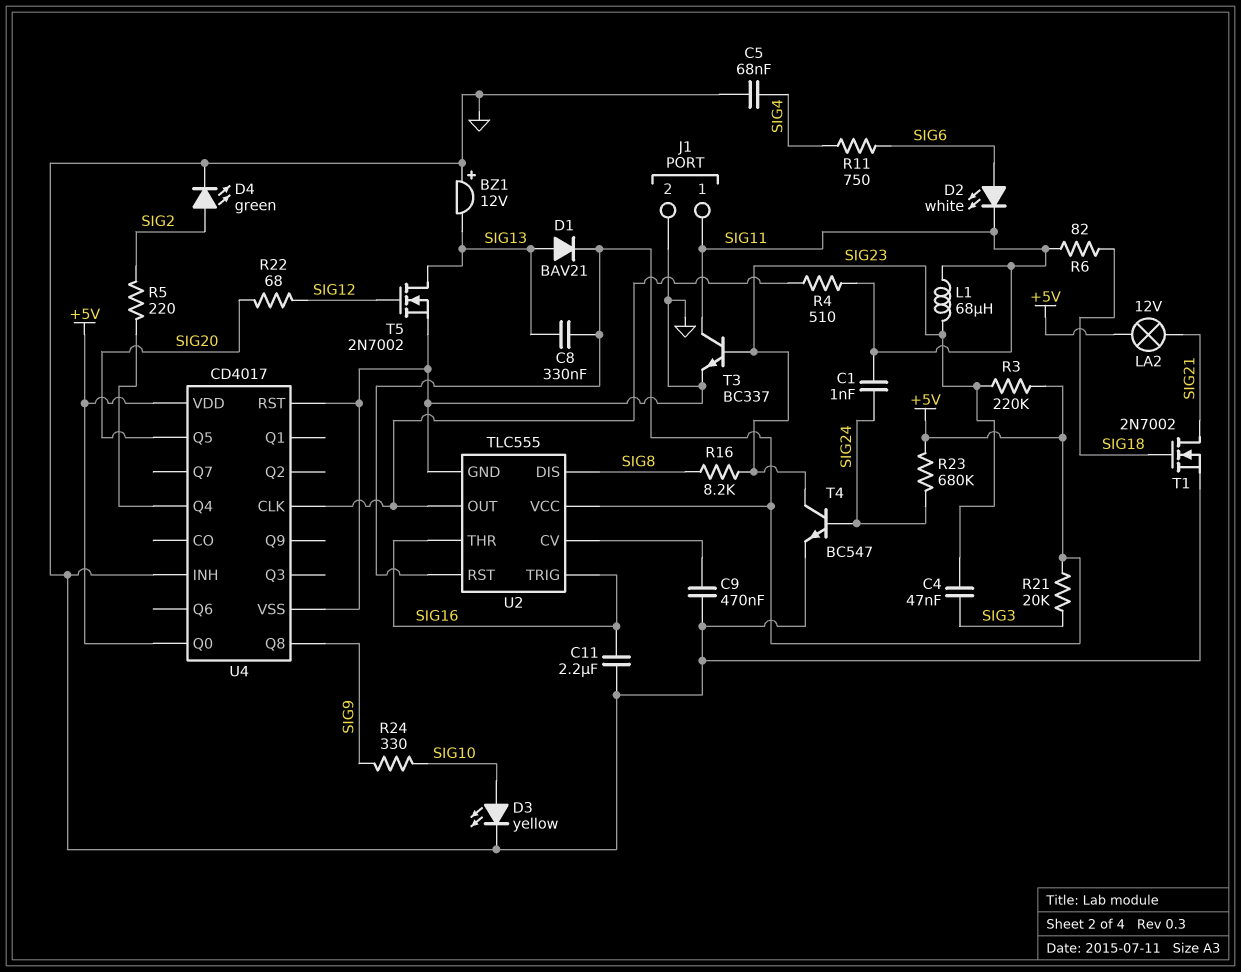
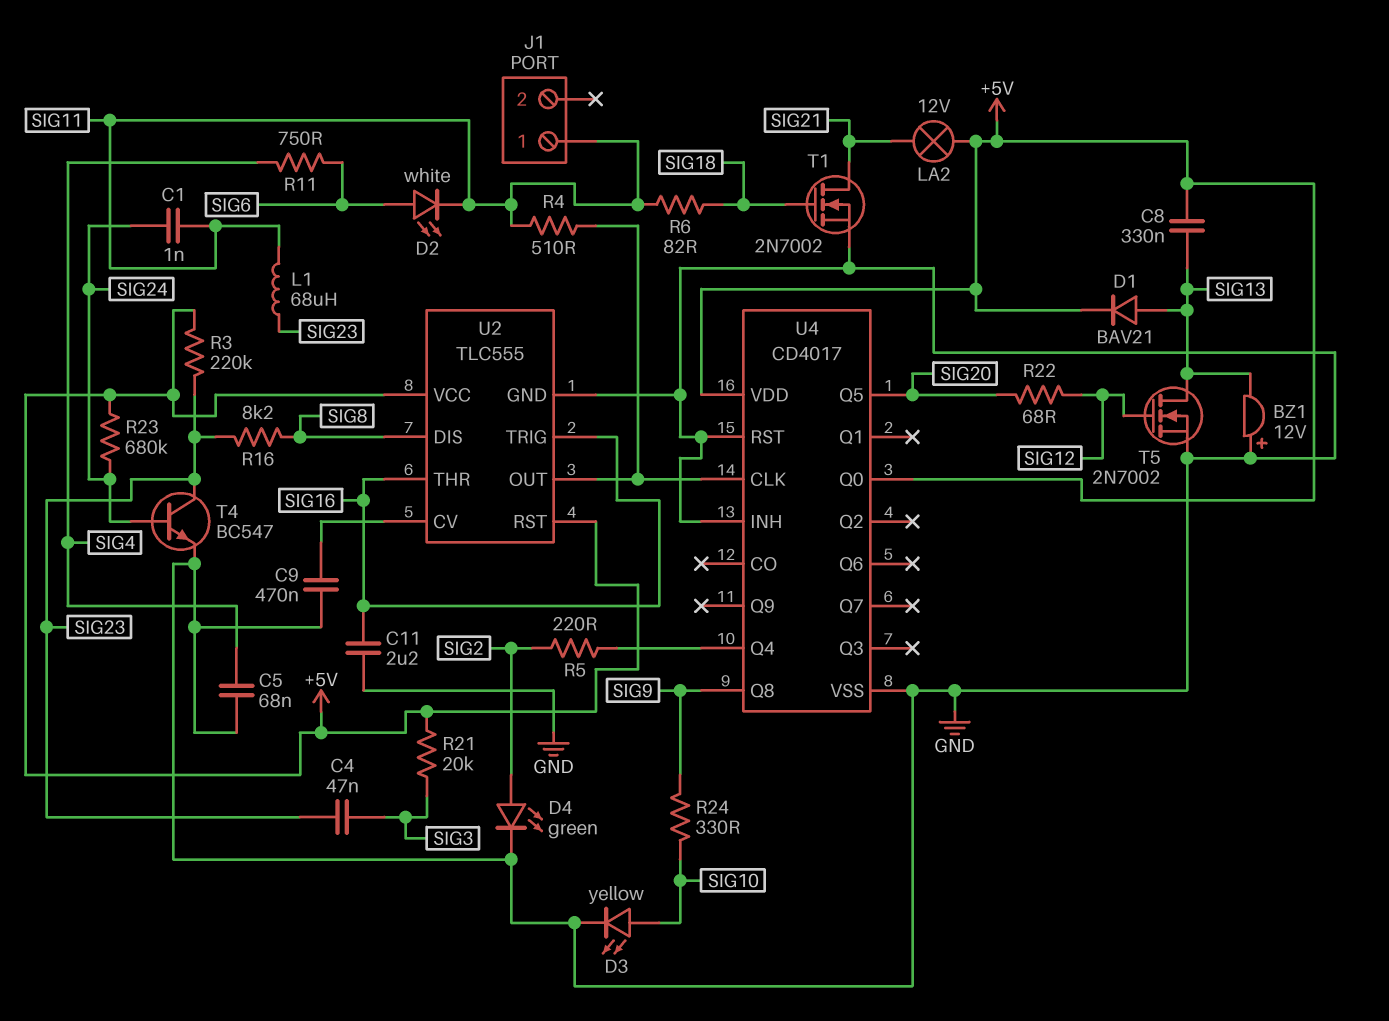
J1 pin 2: GND -> none
T3: NPN BC337 (B SIG23, C SIG11, E GND) -> none

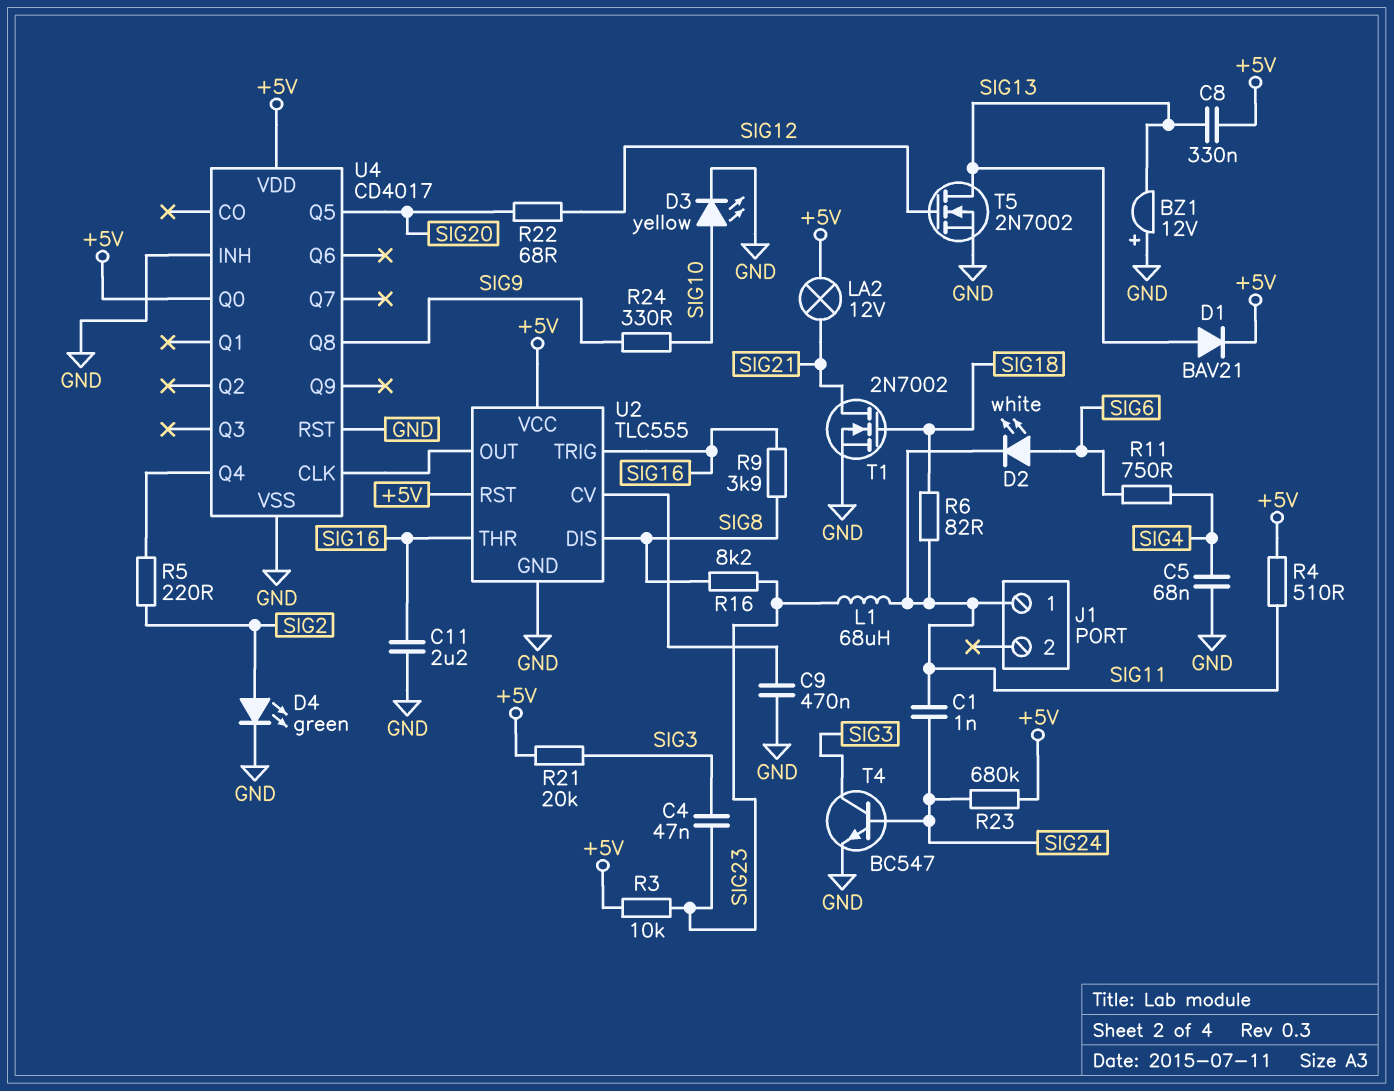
R3: 220k (+5V, SIG23) -> 10k (+5V, SIG23)
R4: 510 (SIG11, U2/OUT) -> 510 (+5V, SIG11)
R9: none -> 3.9k (SIG8, SIG16)
T4: NPN BC547 (B SIG24, C SIG23, E GND) -> NPN BC547 (B SIG24, C SIG3, E GND)

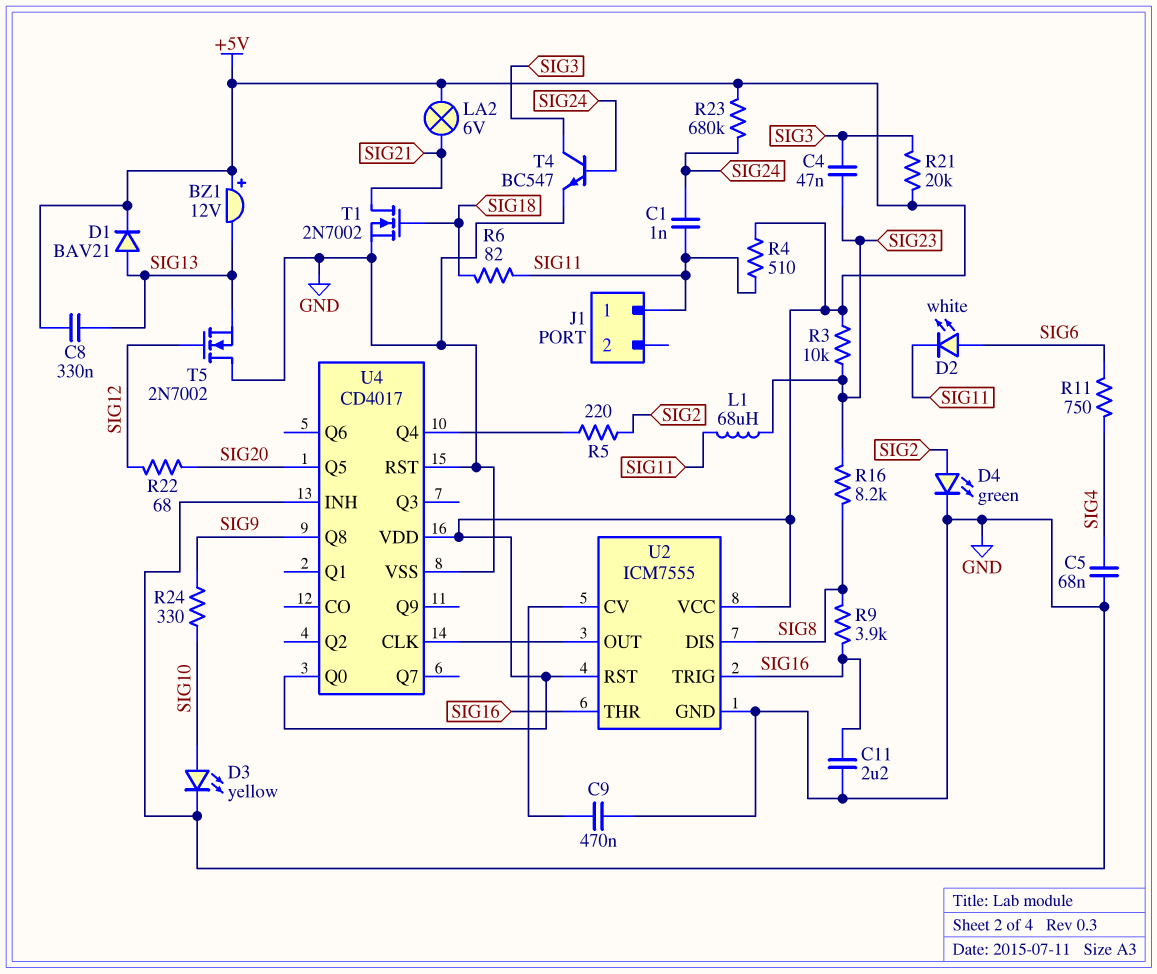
BZ1: buzzer 12V (plus GND, minus SIG13) -> buzzer 12V (plus +5V, minus SIG13)
LA2: lamp 12V (+5V, SIG21) -> lamp 6V (+5V, SIG21)
T5: NMOS 2N7002 (G SIG12, D SIG13, S GND) -> NMOS 2N7002 (G SIG12, D GND, S SIG13)
U2: TLC555 -> ICM7555

